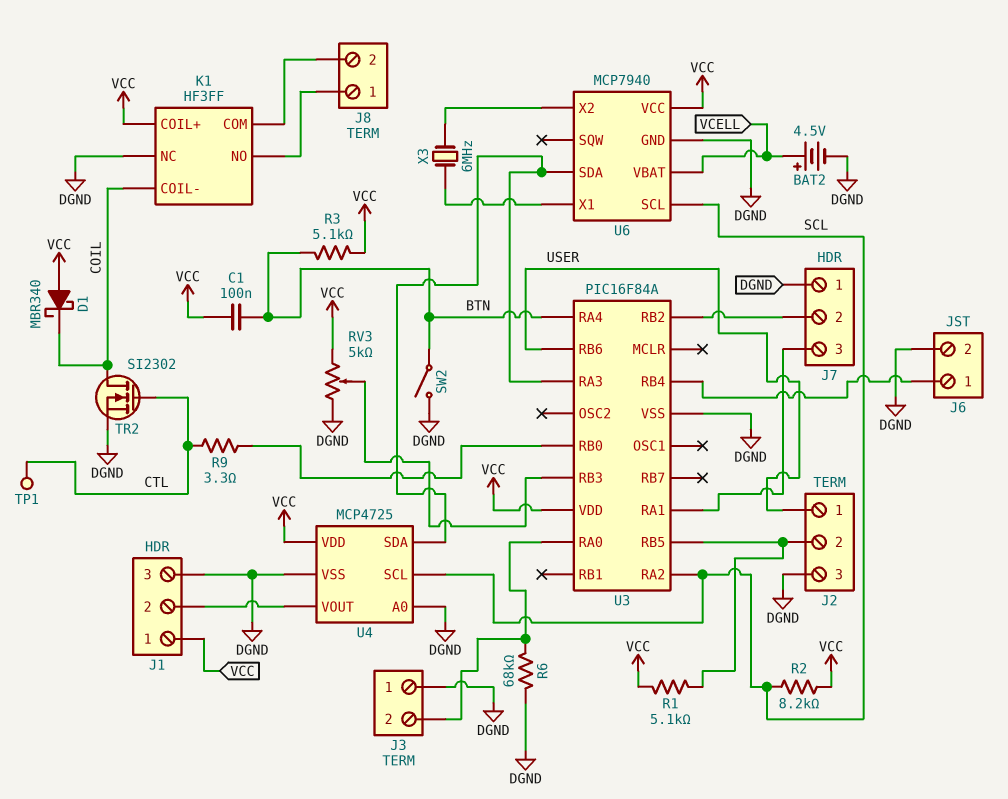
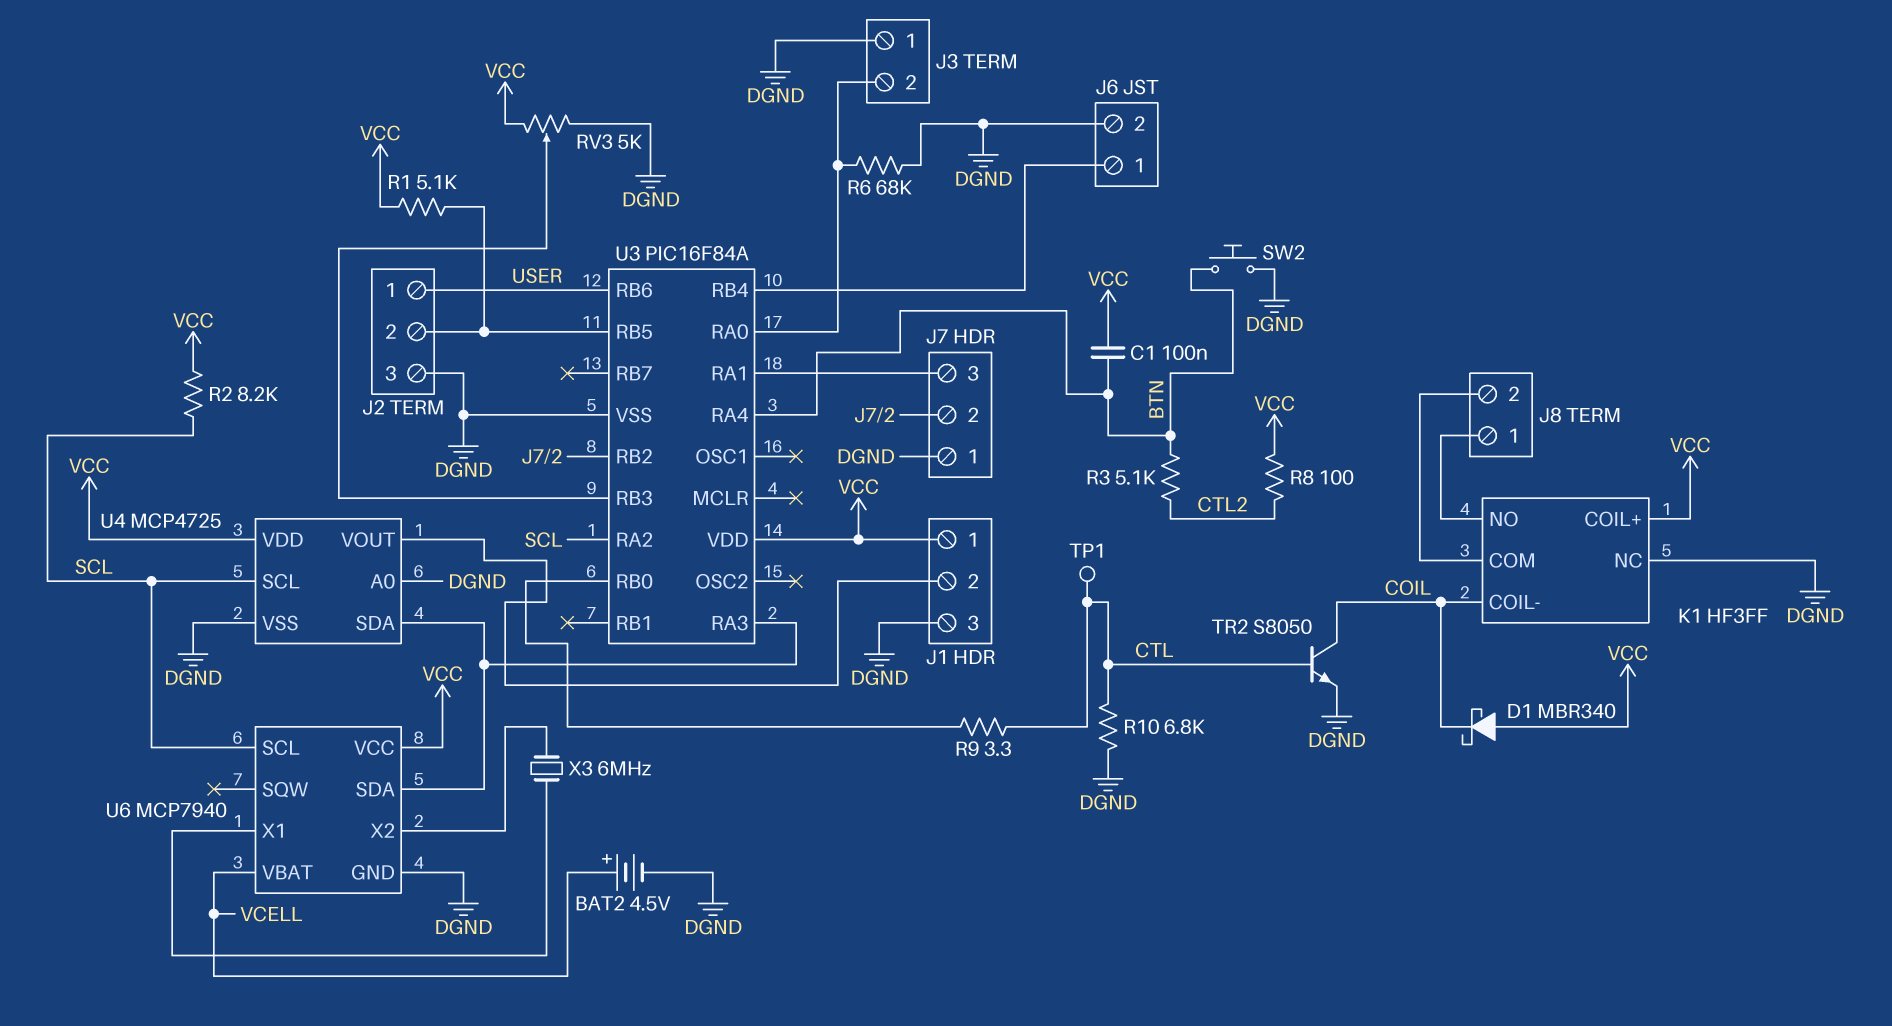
R3: 5.1k (BTN, VCC) -> 5.1k (BTN, CTL2)
R8: none -> 100 (CTL2, VCC)
R10: none -> 6.8k (CTL, DGND)
SW2: switch (BTN, DGND) -> button (BTN, DGND)
TR2: NMOS SI2302 (G CTL, D COIL, S DGND) -> NPN S8050 (B CTL, C COIL, E DGND)

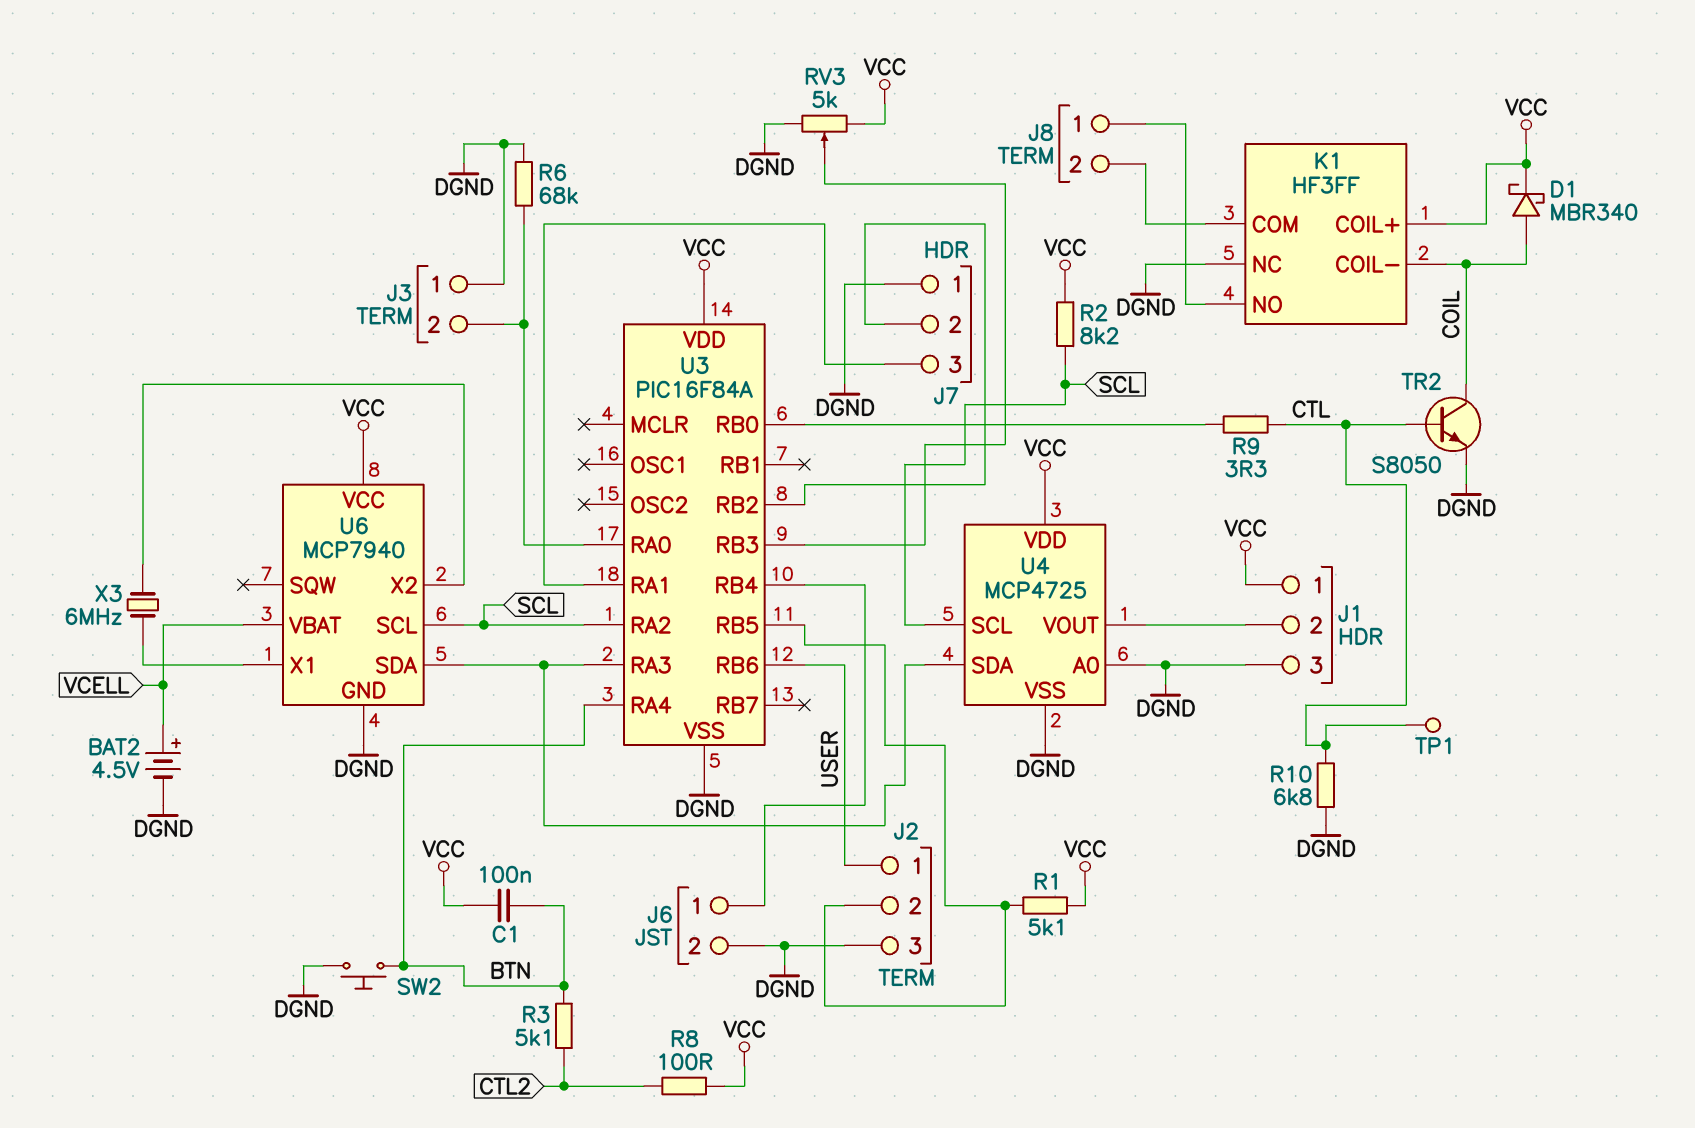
D1: schottky MBR340 (A VCC, K COIL) -> schottky MBR340 (A COIL, K VCC)

